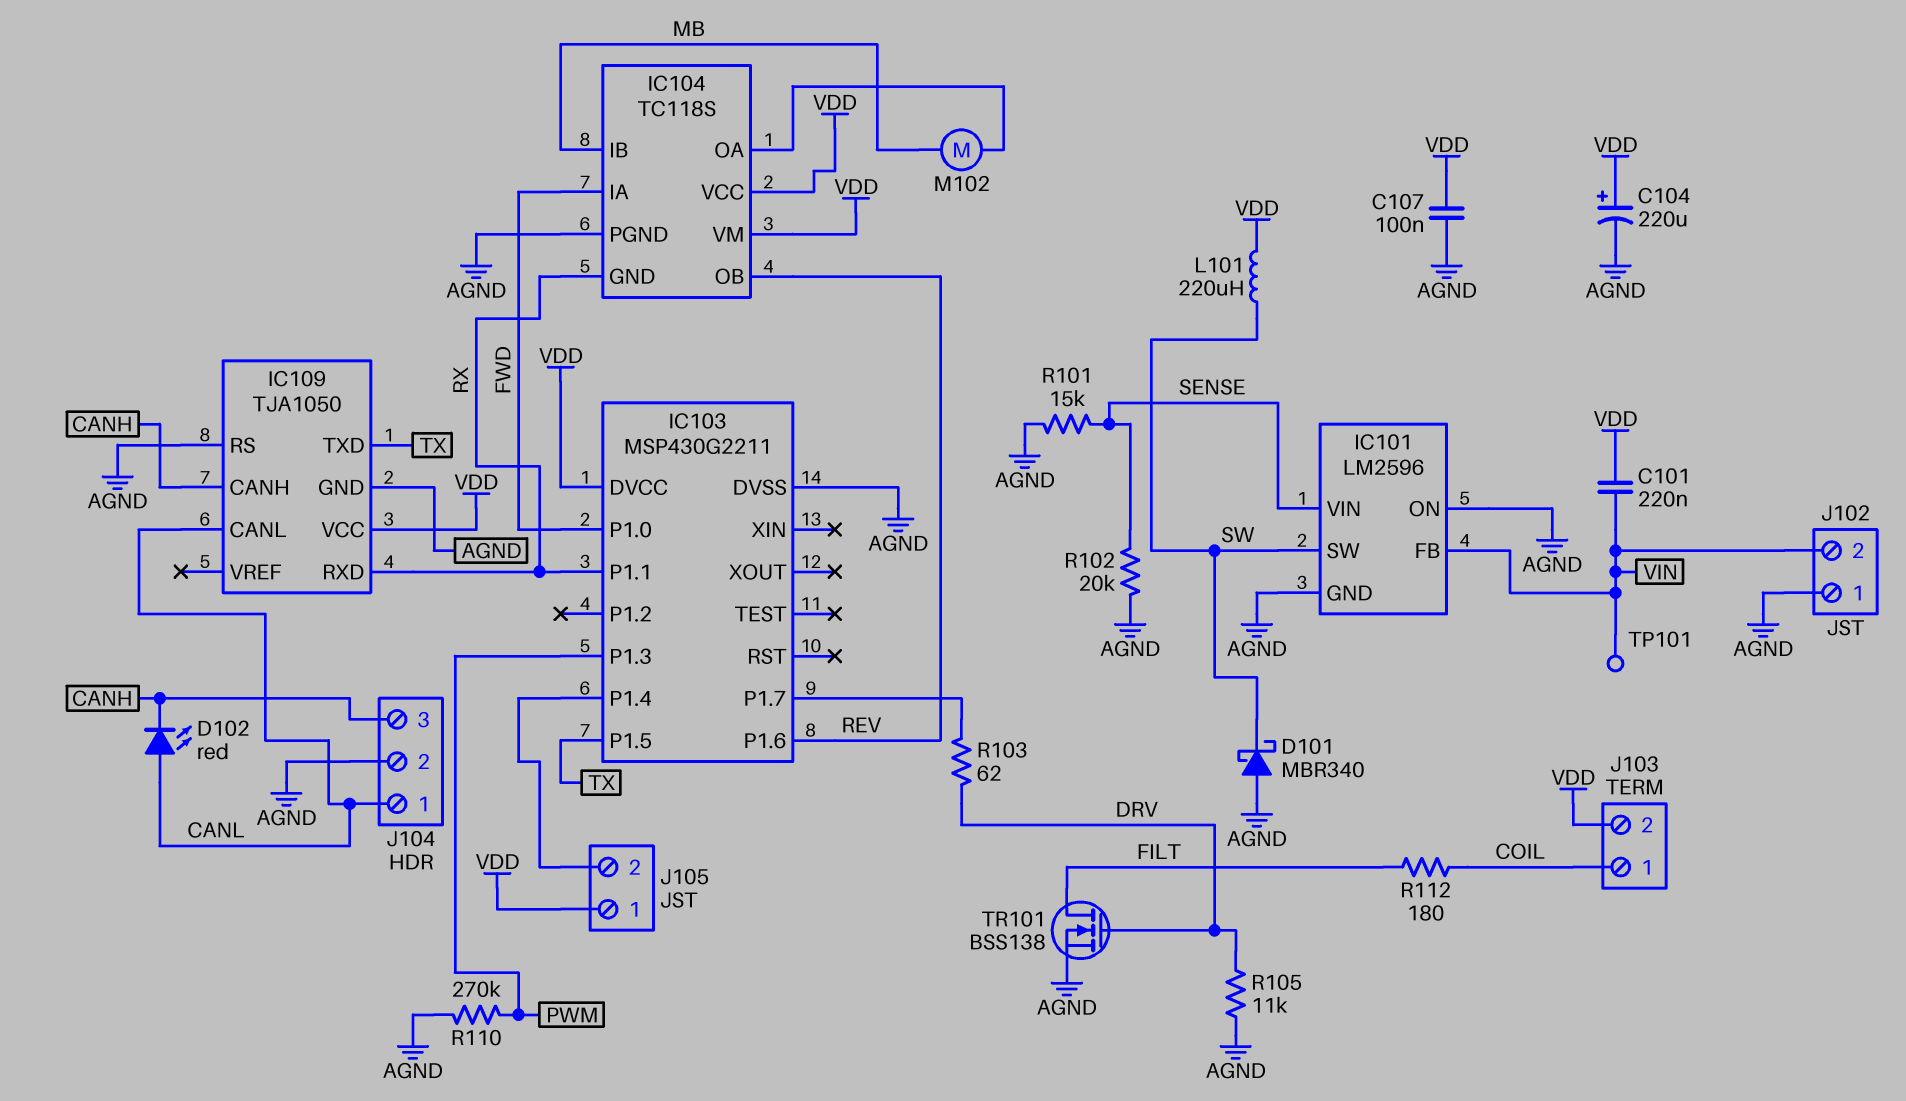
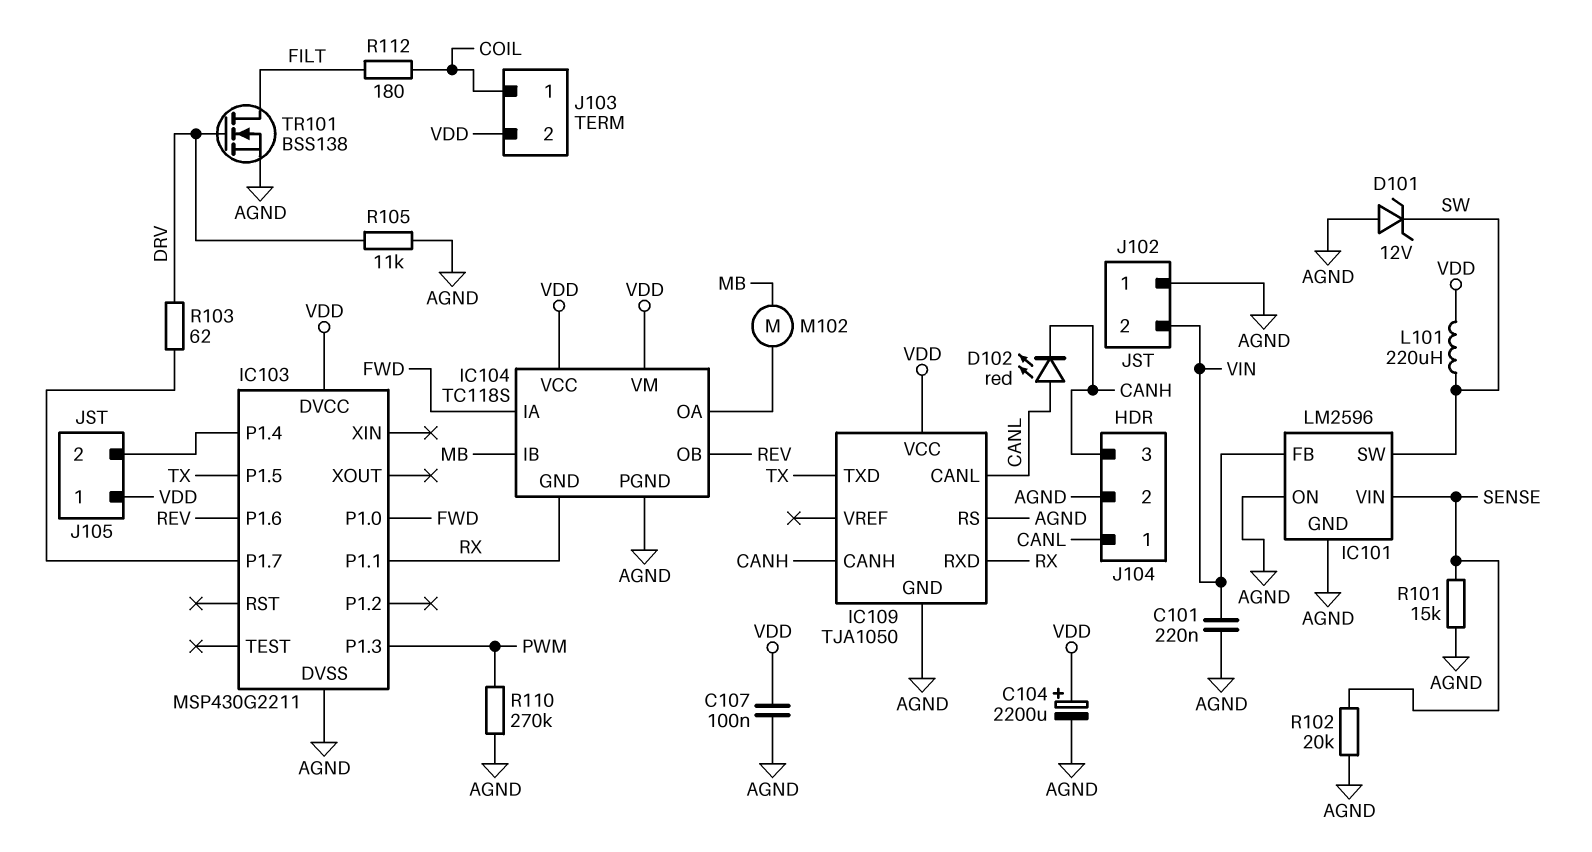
C101: 220nF (VDD, VIN) -> 220nF (AGND, VIN)
C104: 220uF (plus VDD, minus AGND) -> 2200uF (plus VDD, minus AGND)
D101: schottky MBR340 (A AGND, K SW) -> zener 12V (A AGND, K SW)
TP101: test point (VIN) -> none

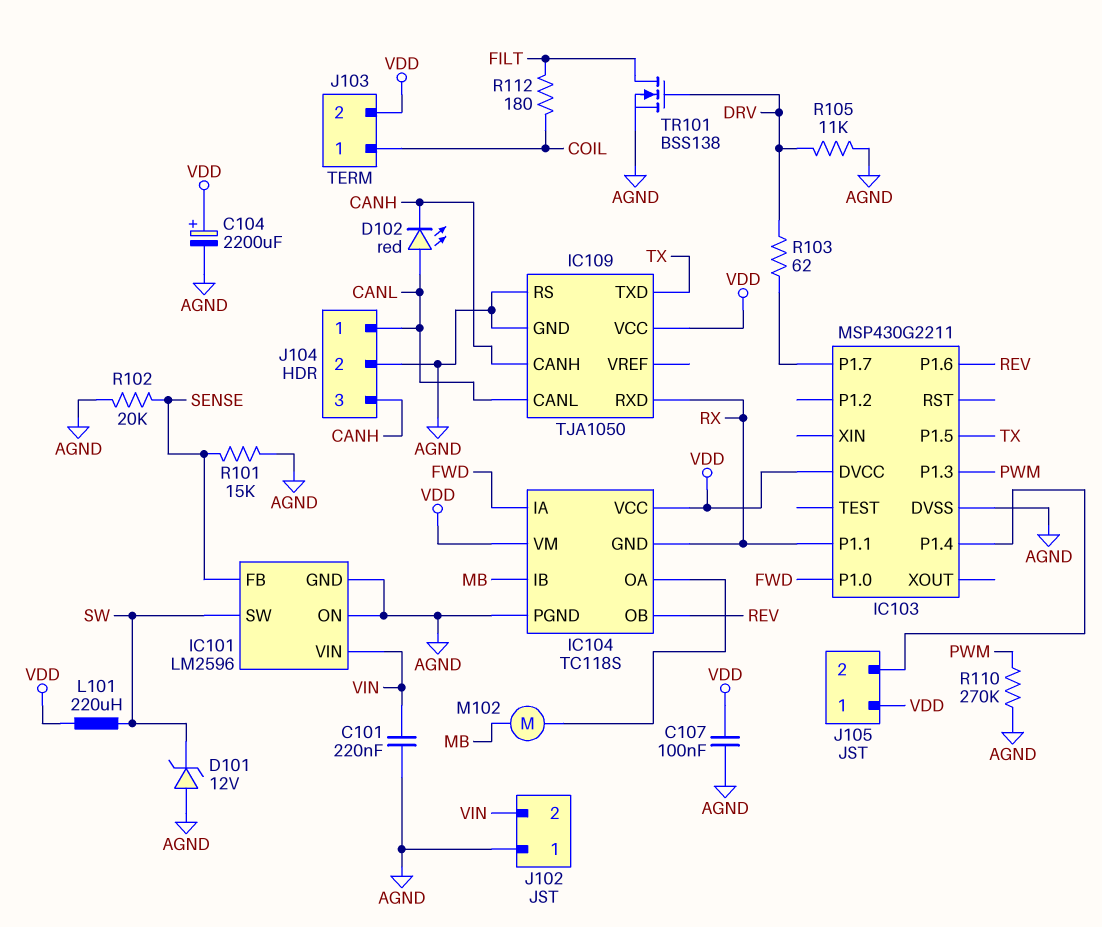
IC101 pin FB: VIN -> SENSE
IC101 pin VIN: SENSE -> VIN

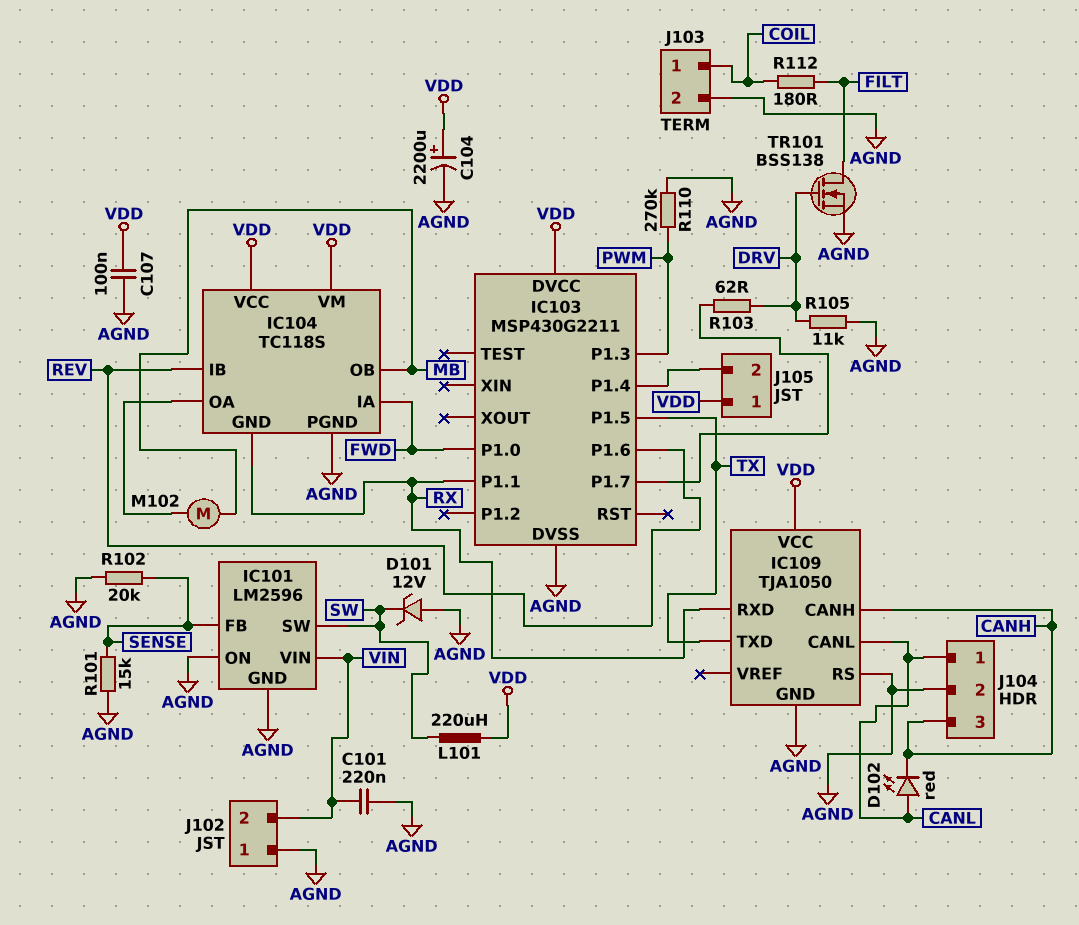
IC104 pin IB: MB -> REV
IC104 pin OB: REV -> MB
J103 pin 2: VDD -> AGND

